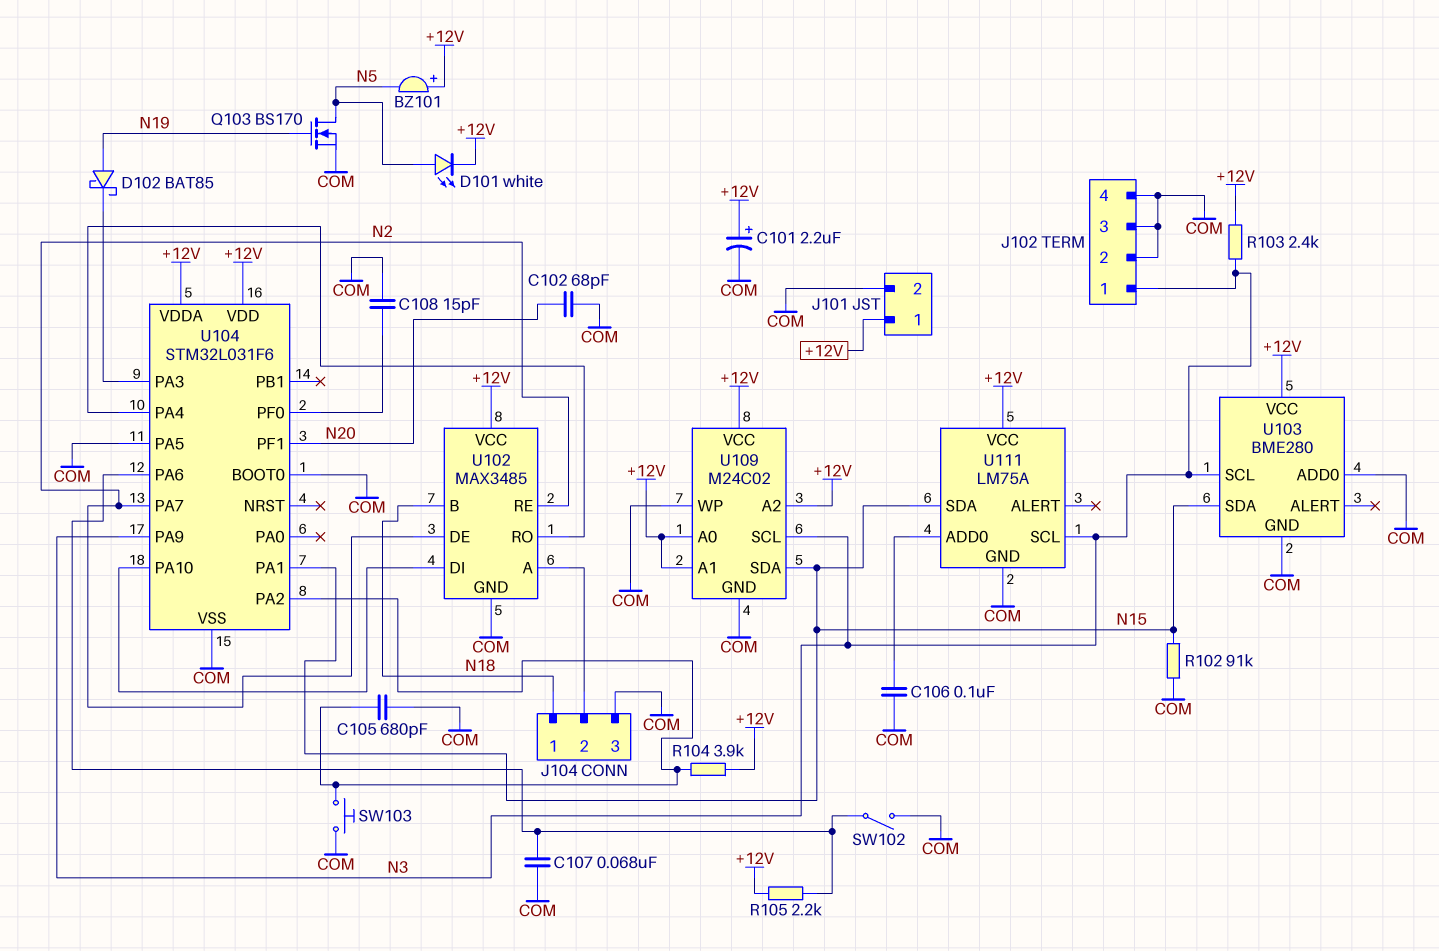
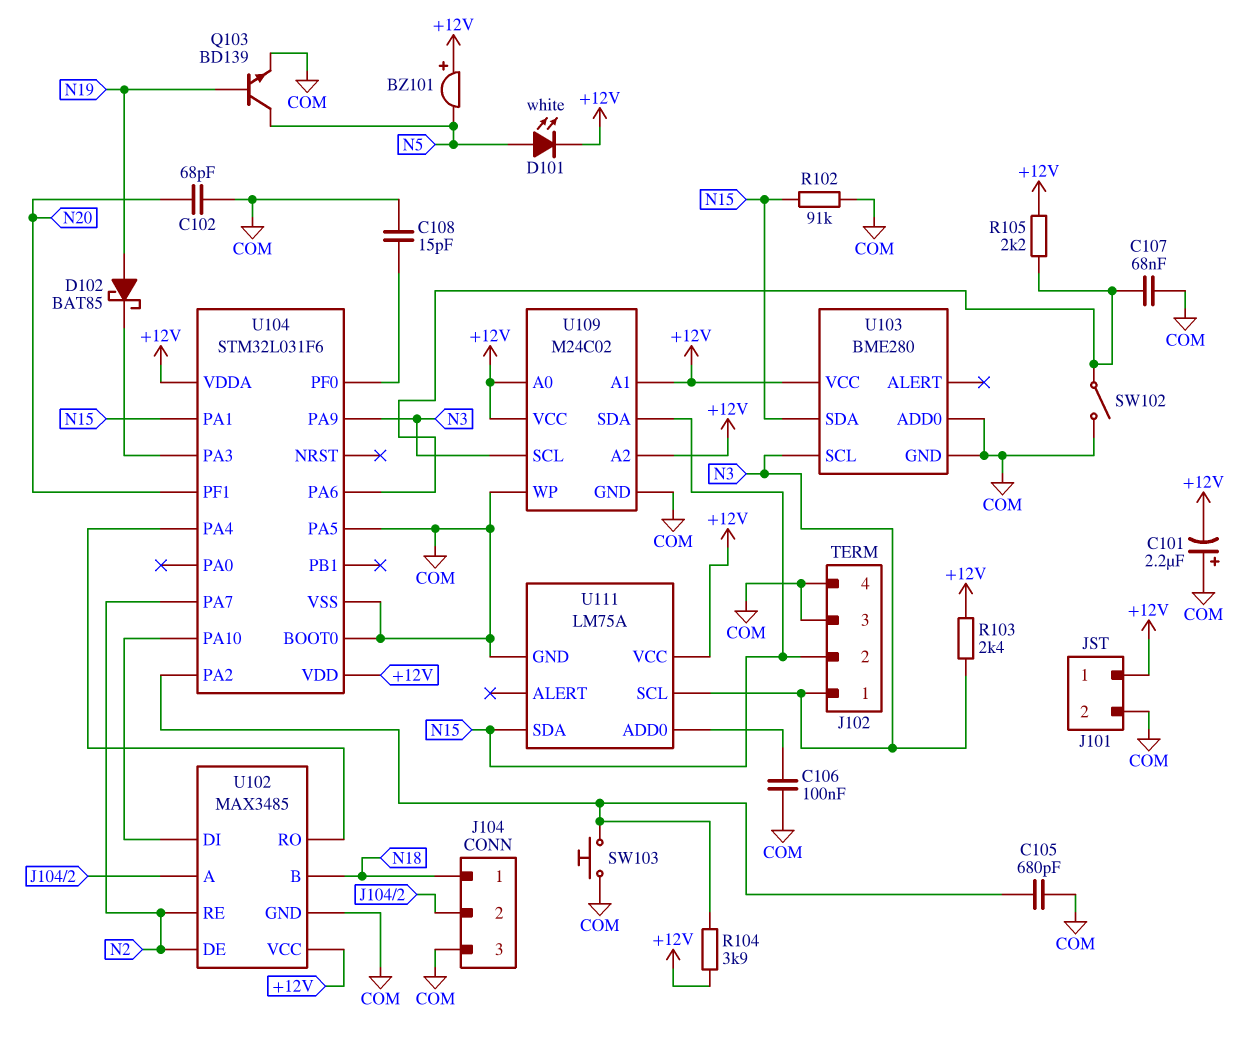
C101: 2.2uF (plus +12V, minus COM) -> 2.2uF (plus COM, minus +12V)
J102 pin 2: COM -> N15
Q103: NMOS BS170 (G N19, D N5, S COM) -> NPN BD139 (B N19, C N5, E COM)

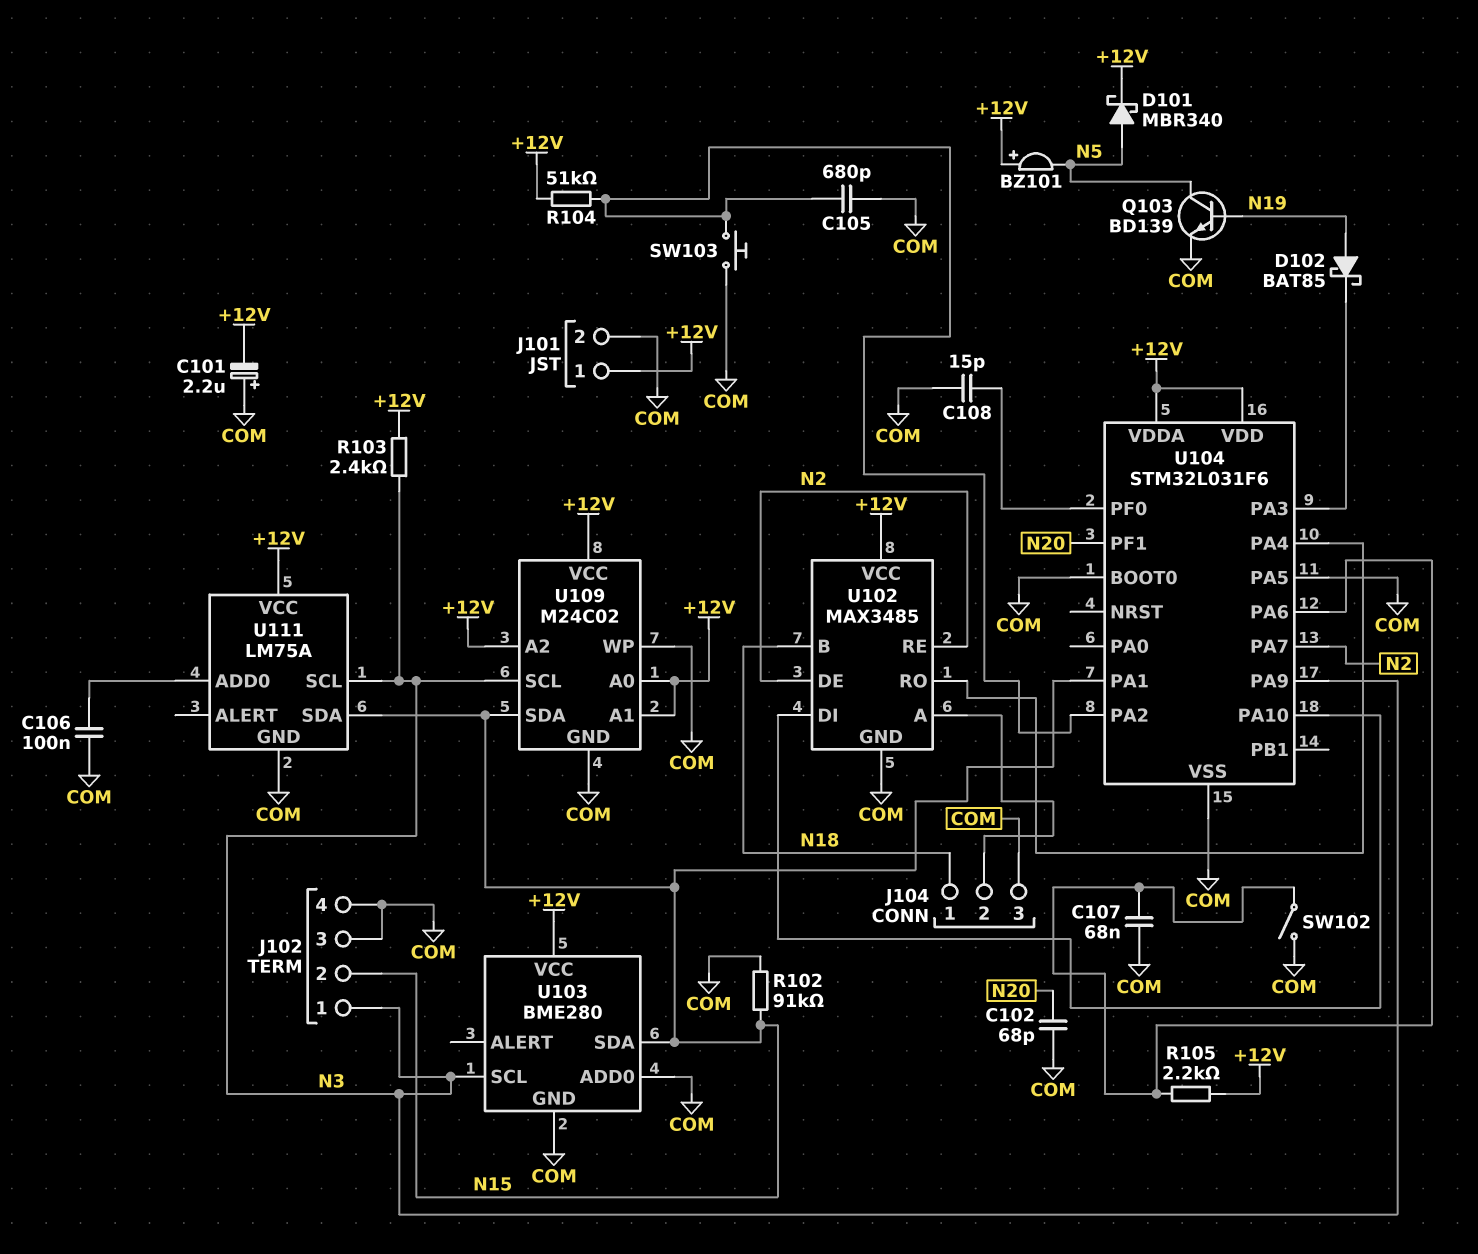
D101: LED white (A N5, K +12V) -> schottky MBR340 (A N5, K +12V)
R104: 3.9k (+12V, U104/PA2) -> 51k (+12V, U104/PA2)

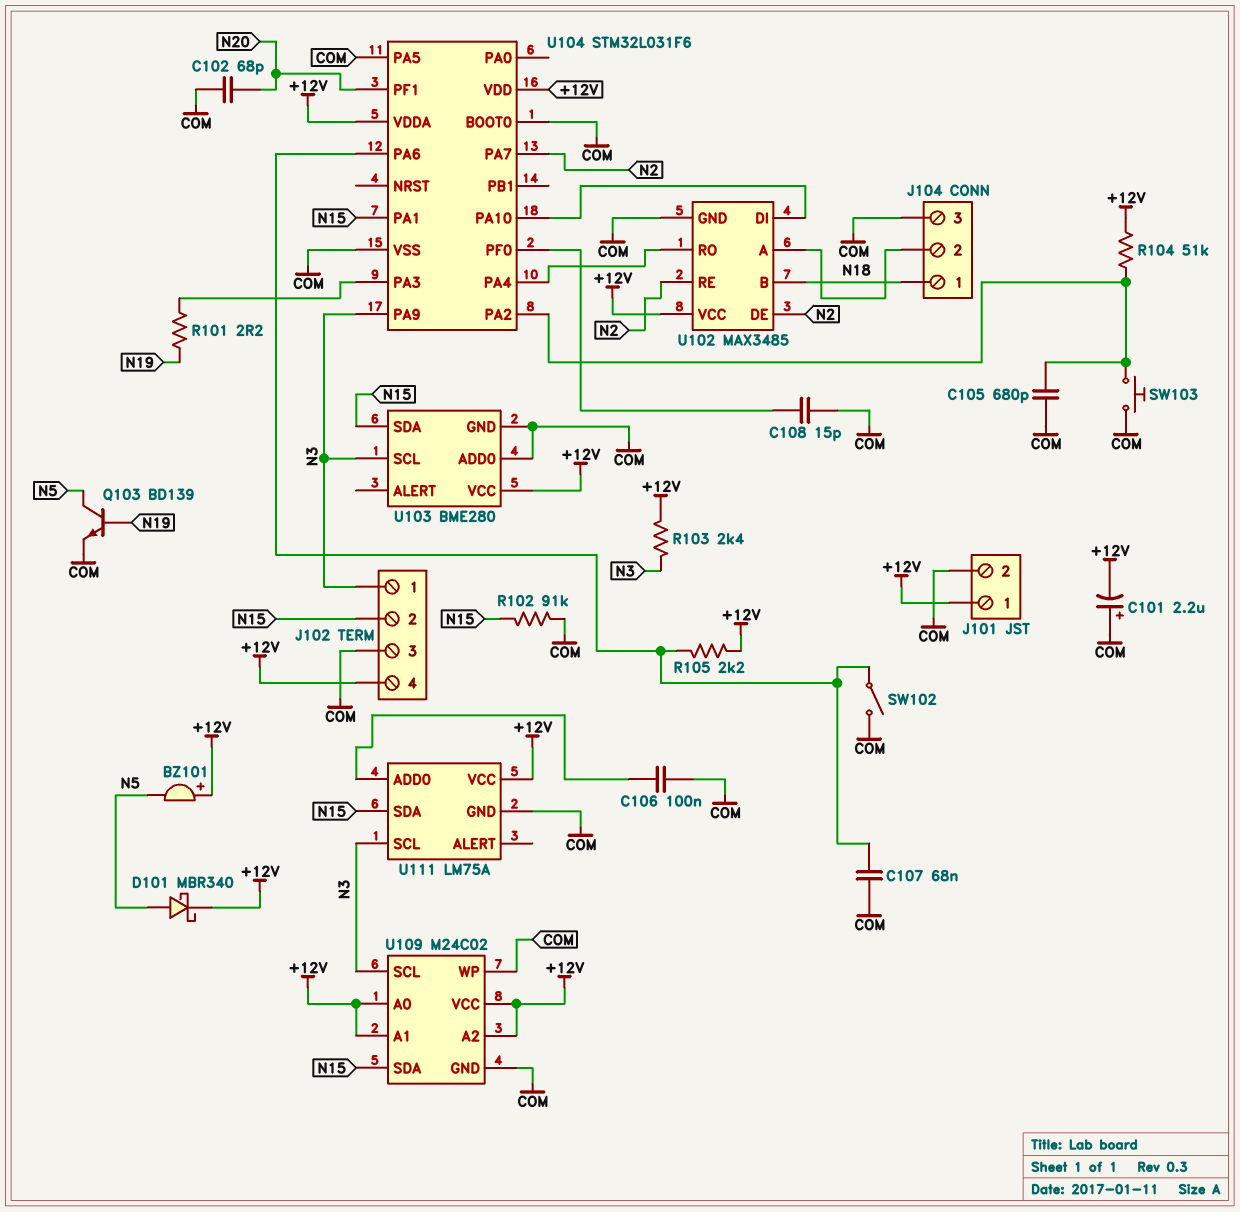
D102: schottky BAT85 (A N19, K U104/PA3) -> none
J102 pin 4: COM -> +12V
R101: none -> 2.2 (N19, U104/PA3)

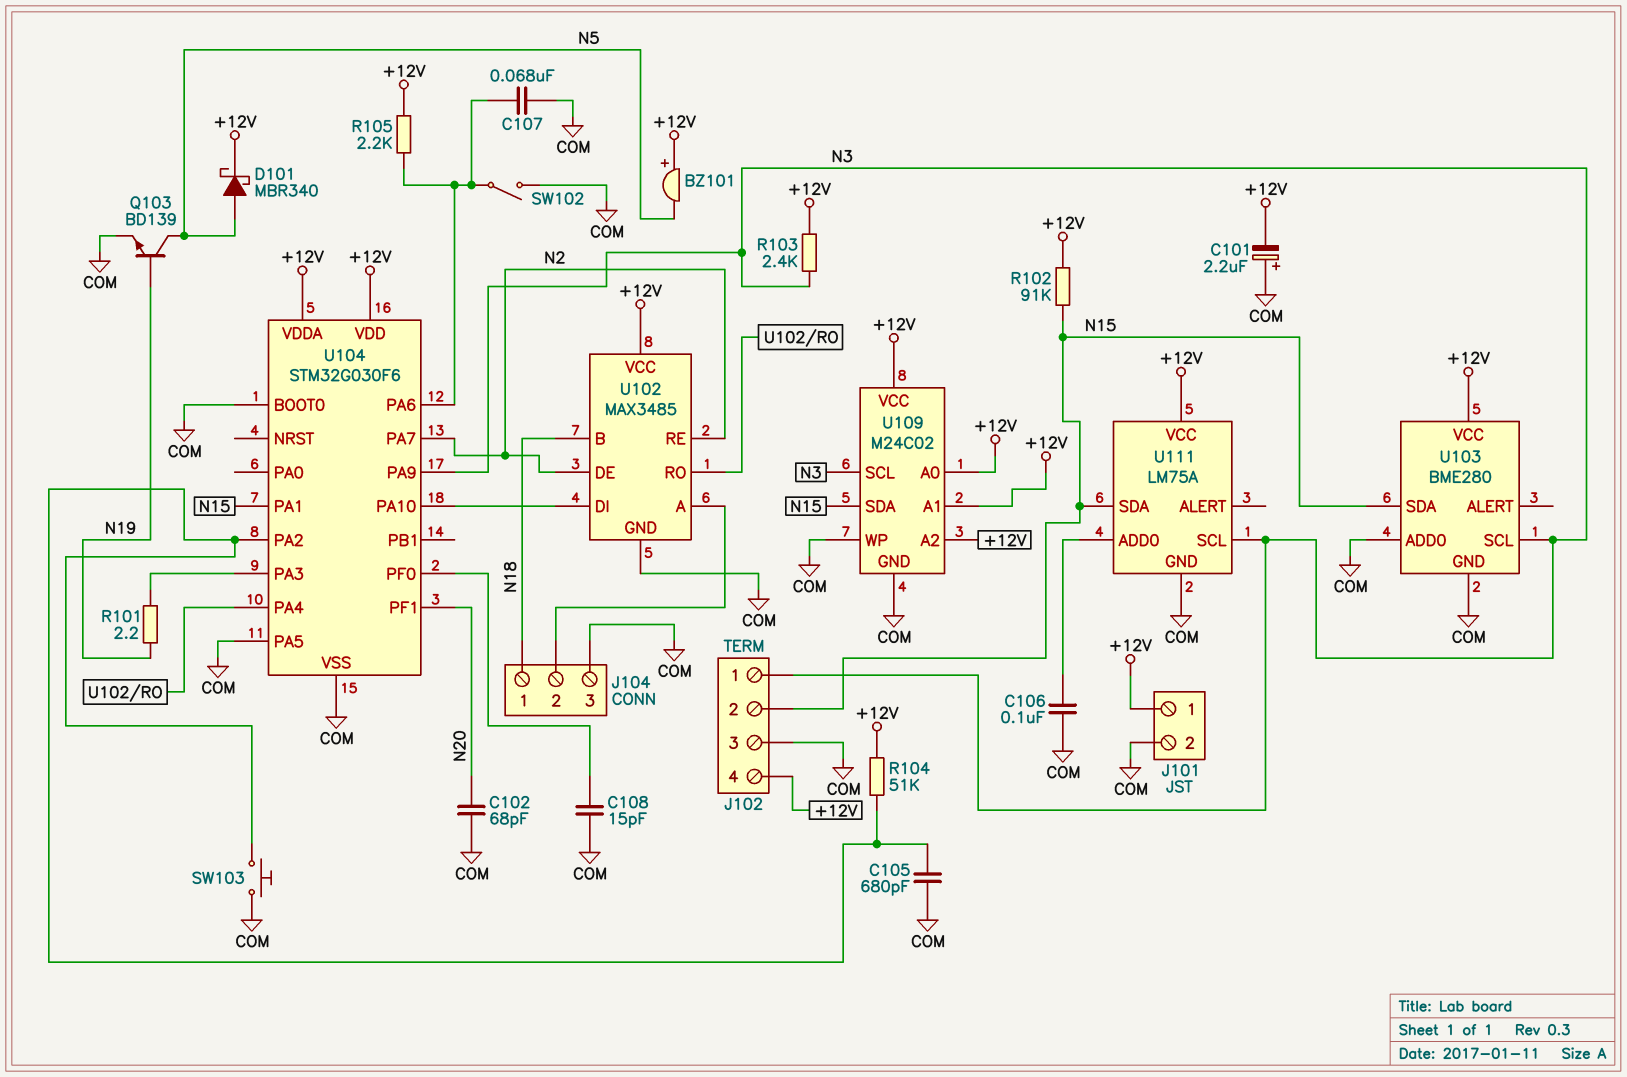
R102: 91k (COM, N15) -> 91k (+12V, N15)
U104: STM32L031F6 -> STM32G030F6

